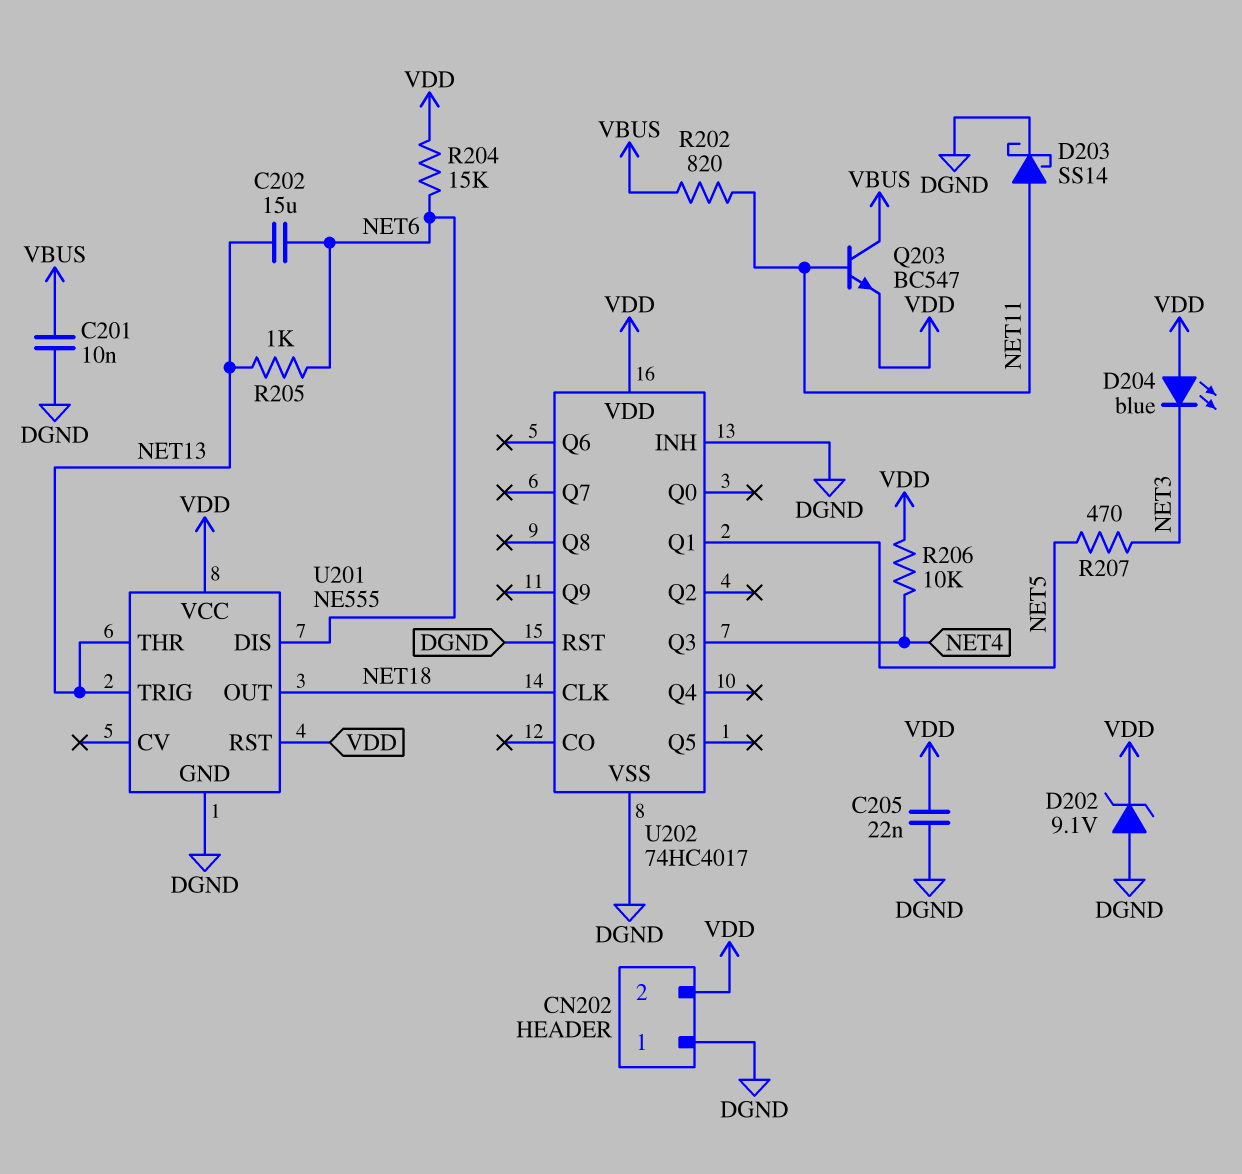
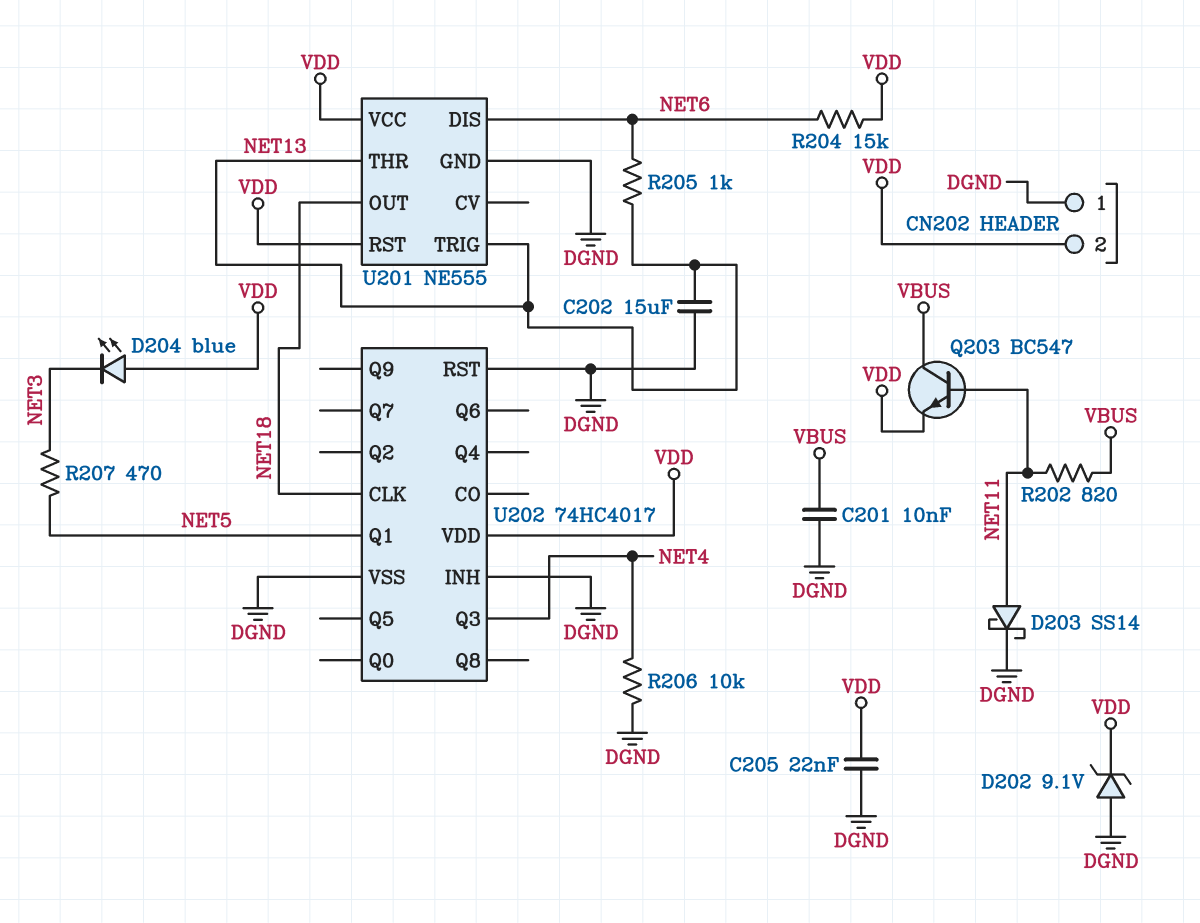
C202: 15uF (NET6, NET13) -> 15uF (DGND, NET13)
R206: 10k (NET4, VDD) -> 10k (DGND, NET4)

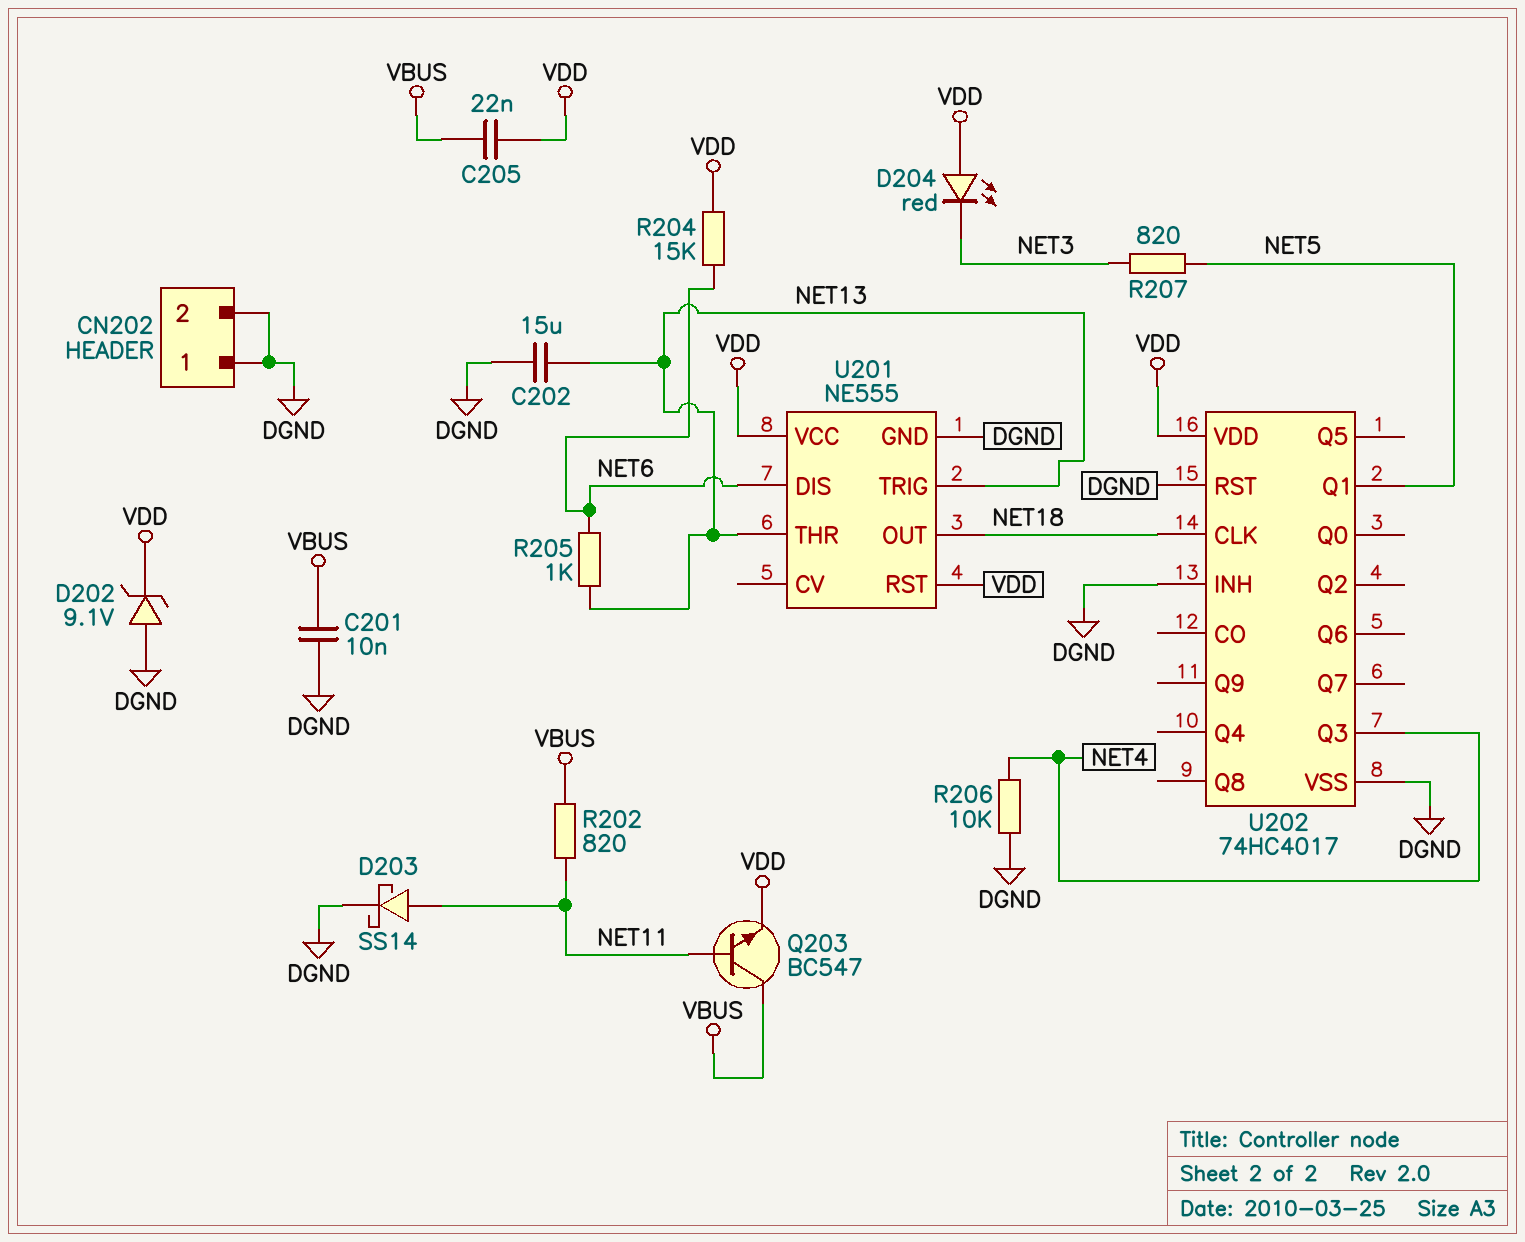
C205: 22nF (DGND, VDD) -> 22nF (VBUS, VDD)
CN202 pin 2: VDD -> DGND
D204: LED blue (A VDD, K NET3) -> LED red (A VDD, K NET3)
R207: 470 (NET3, NET5) -> 820 (NET3, NET5)

